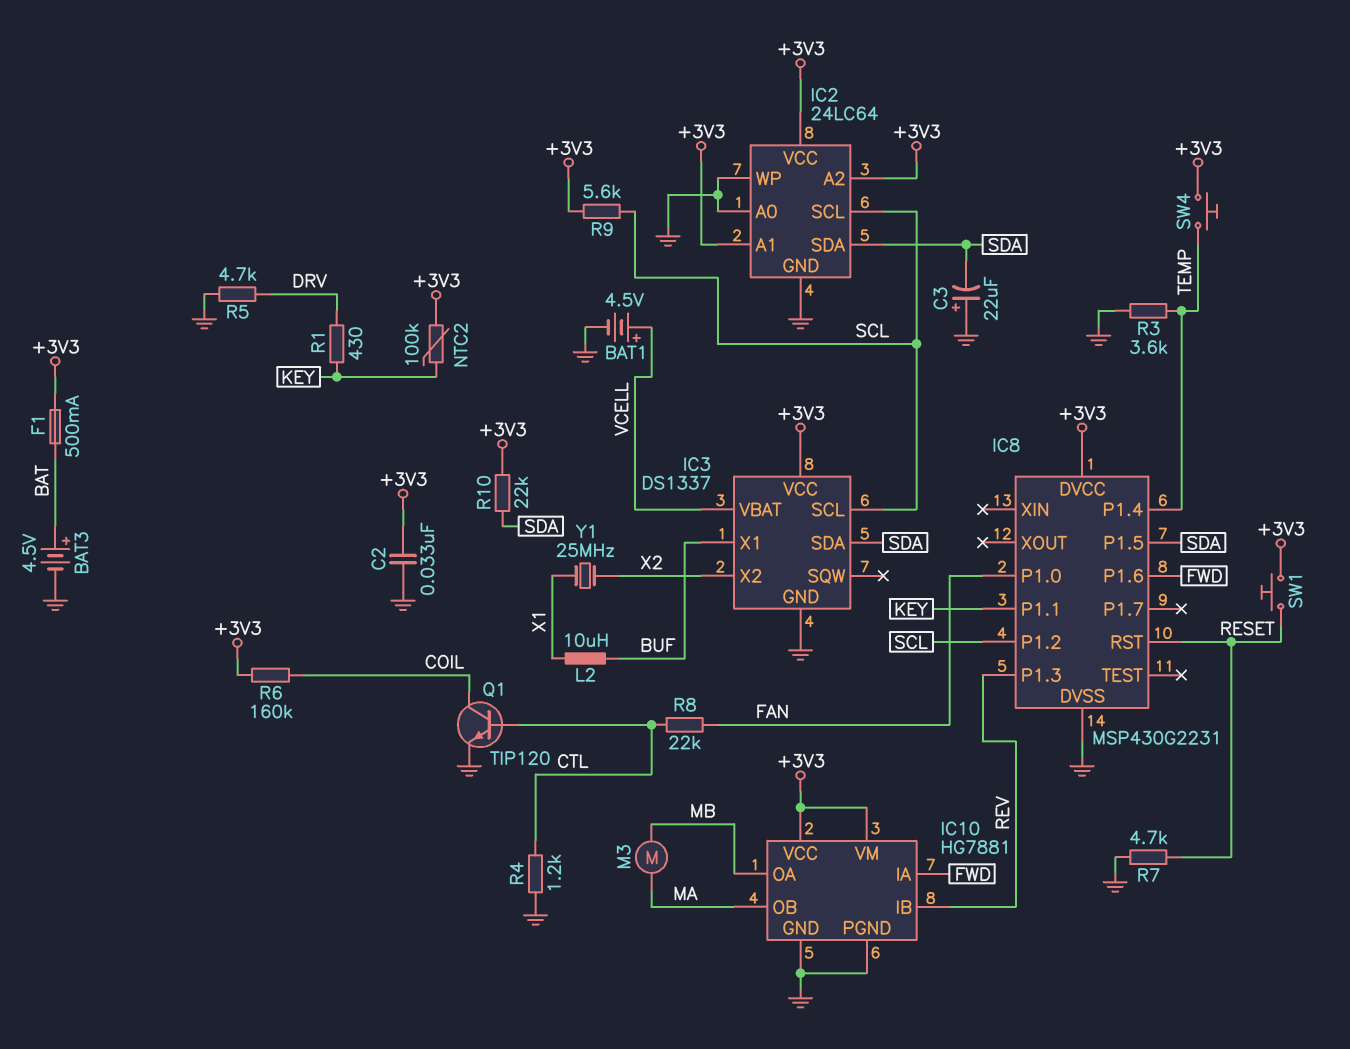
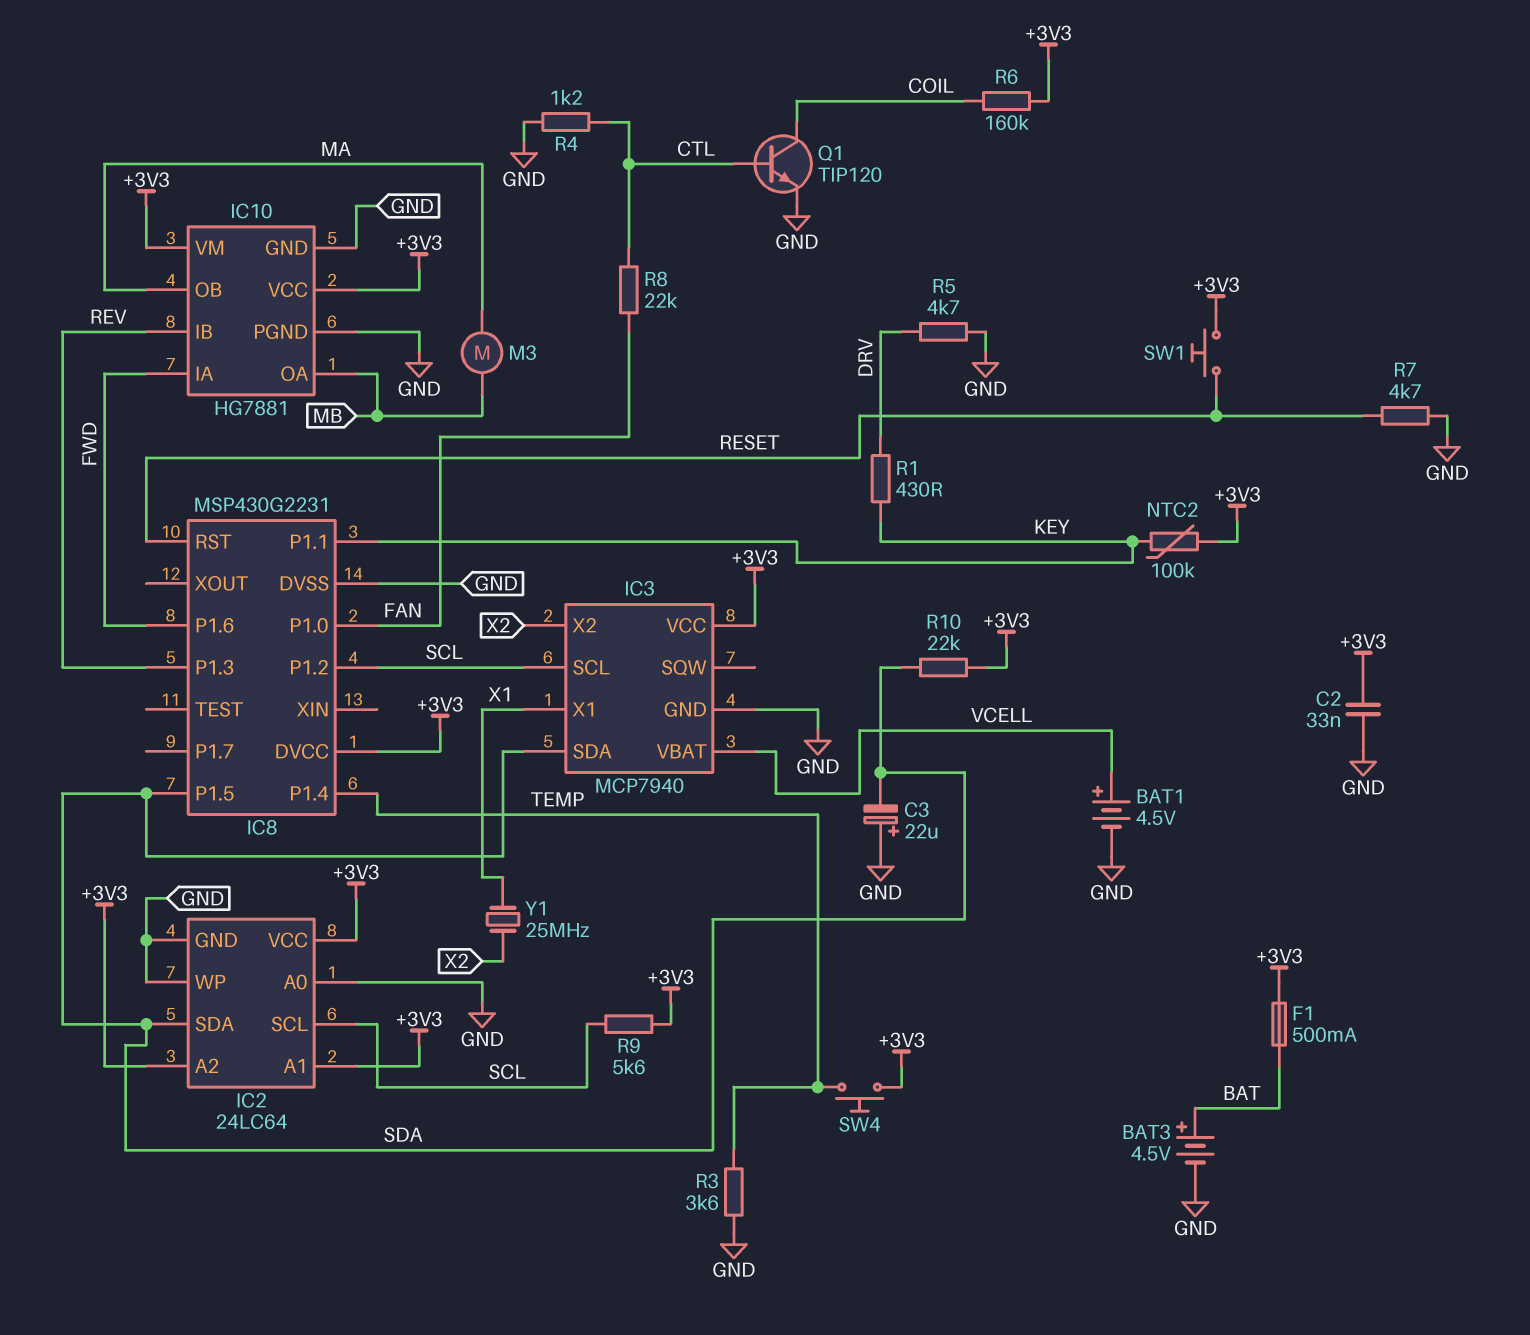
IC3: DS1337 -> MCP7940
IC3 pin X1: BUF -> X1
L2: 10uH (BUF, X1) -> none

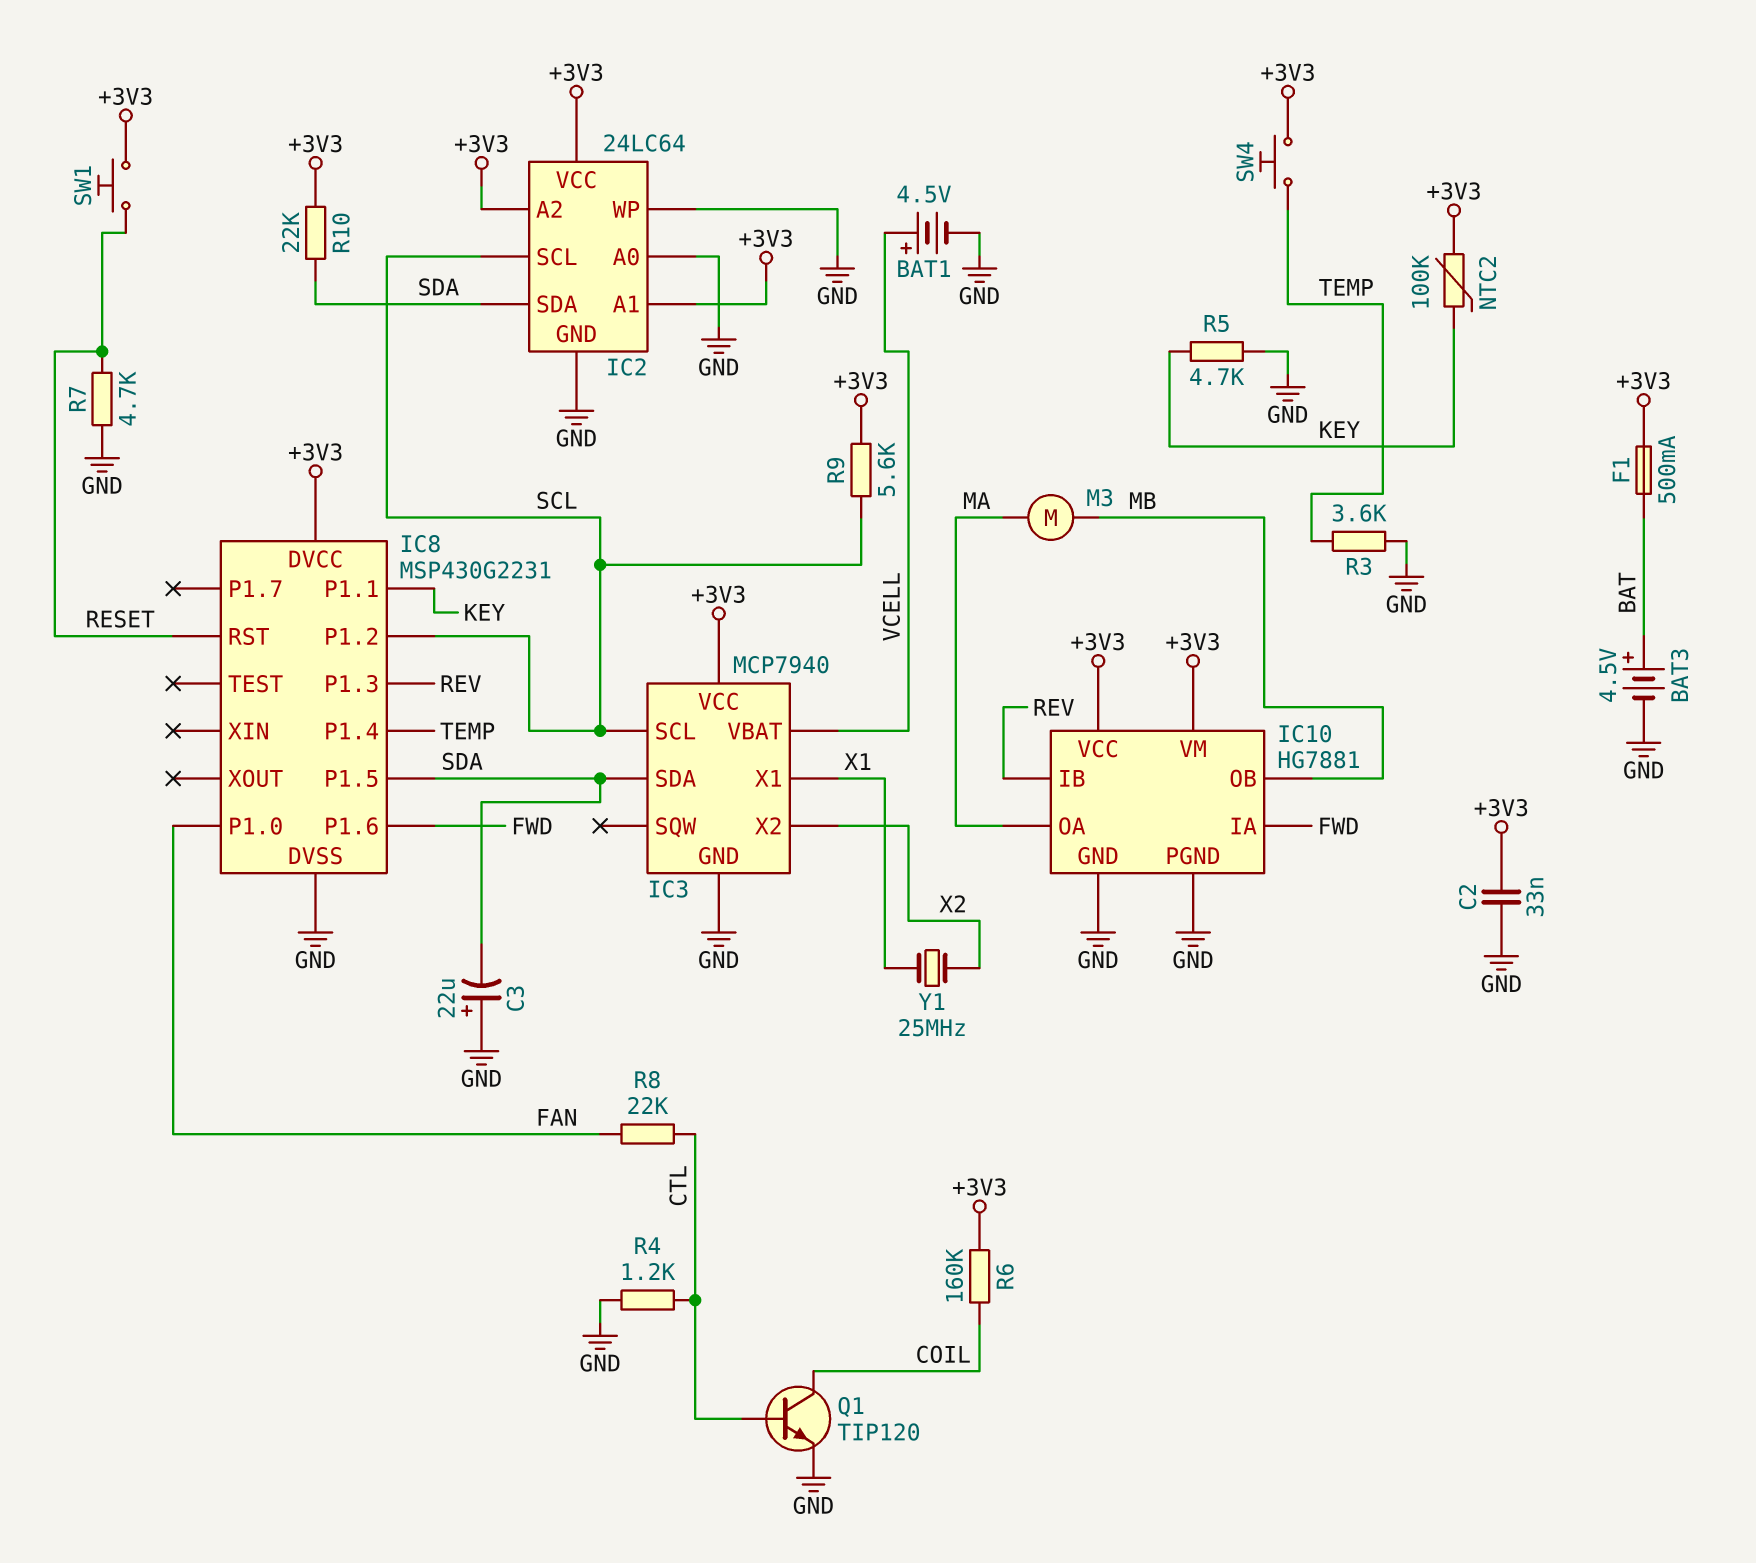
IC10 pin OA: MB -> MA
IC10 pin OB: MA -> MB
R1: 430 (DRV, KEY) -> none
R5: 4.7k (DRV, GND) -> 4.7k (GND, KEY)

